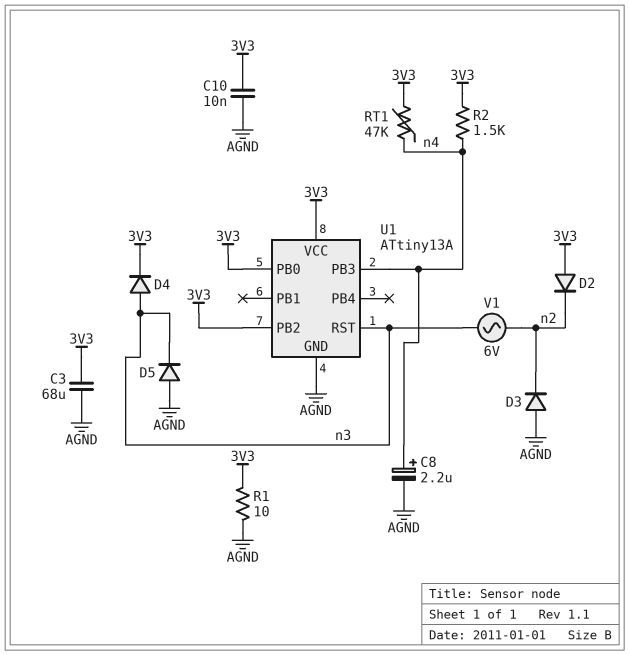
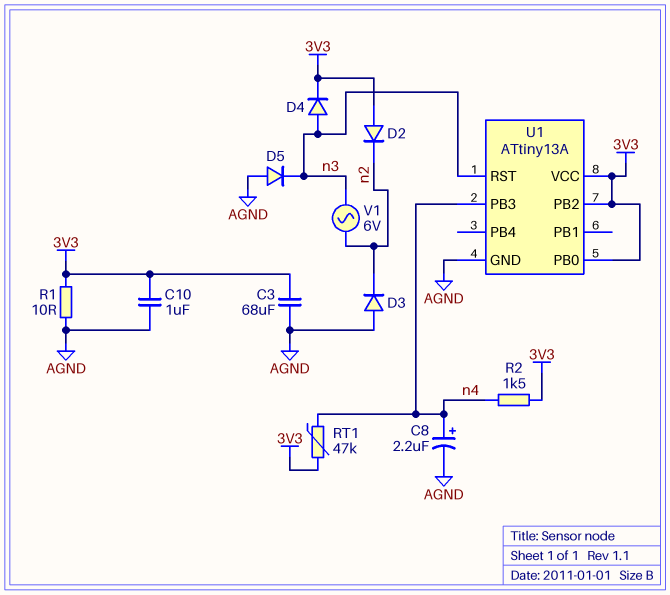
C10: 10nF (3V3, AGND) -> 1uF (3V3, AGND)

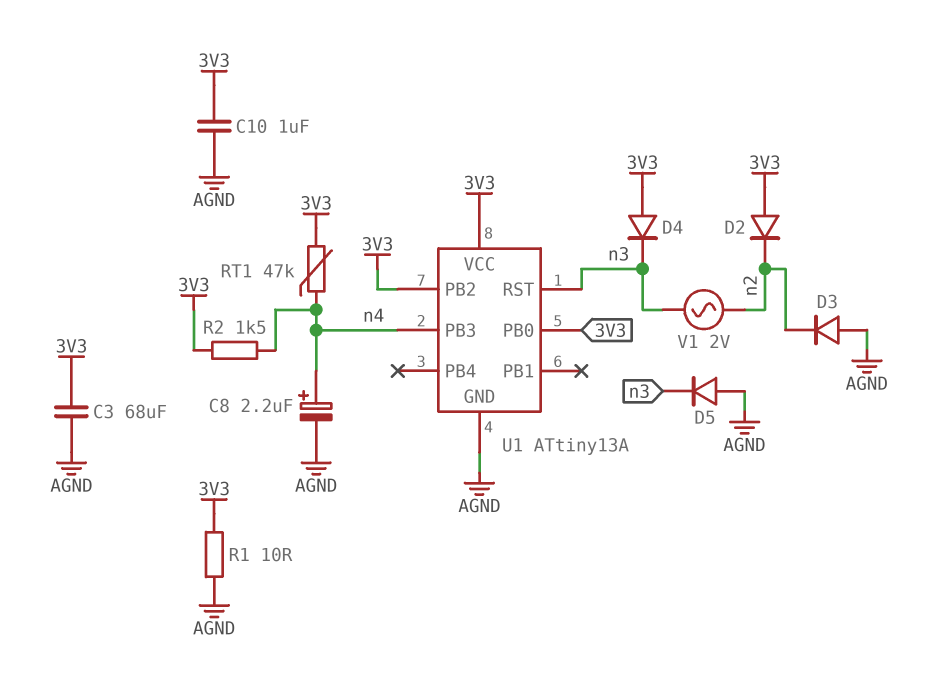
D4: diode (A n3, K 3V3) -> diode (A 3V3, K n3)
V1: AC 6V (n2, n3) -> AC 2V (n2, n3)

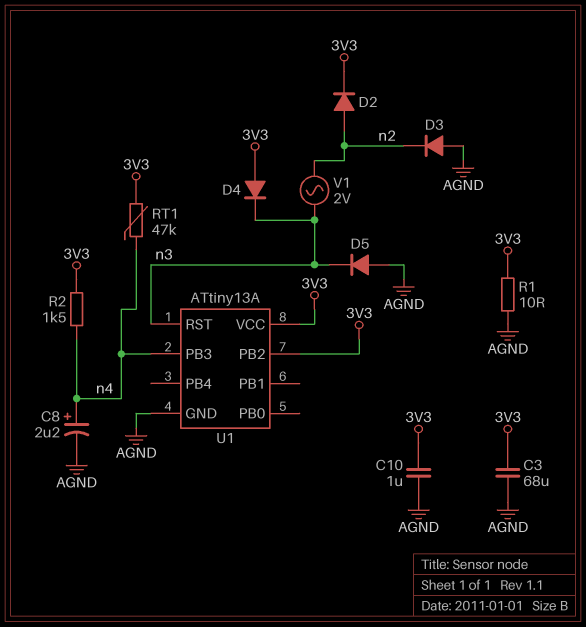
D2: diode (A 3V3, K n2) -> diode (A n2, K 3V3)
U1 pin PB0: 3V3 -> none

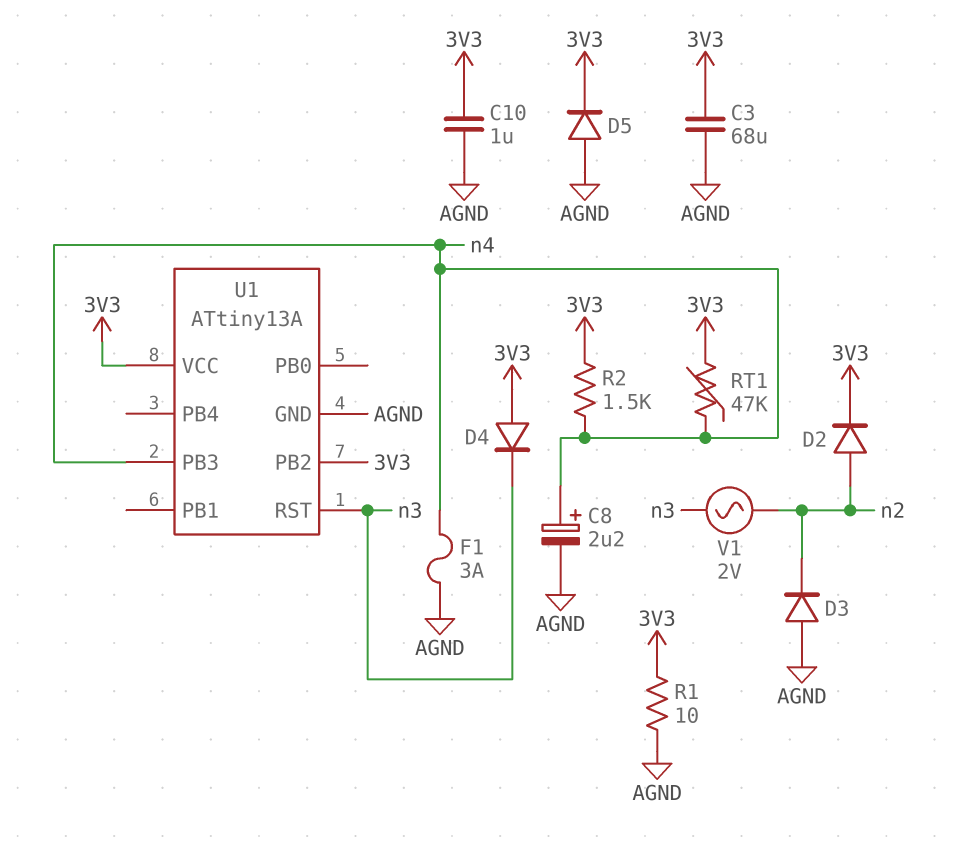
D5: diode (A AGND, K n3) -> diode (A AGND, K 3V3)
F1: none -> 3A (AGND, n4)

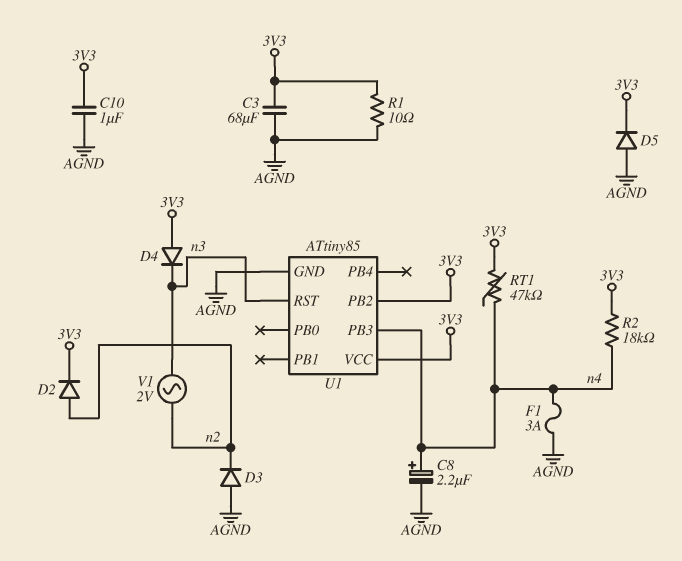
R2: 1.5k (3V3, n4) -> 18k (3V3, n4)
U1: ATtiny13A -> ATtiny85

